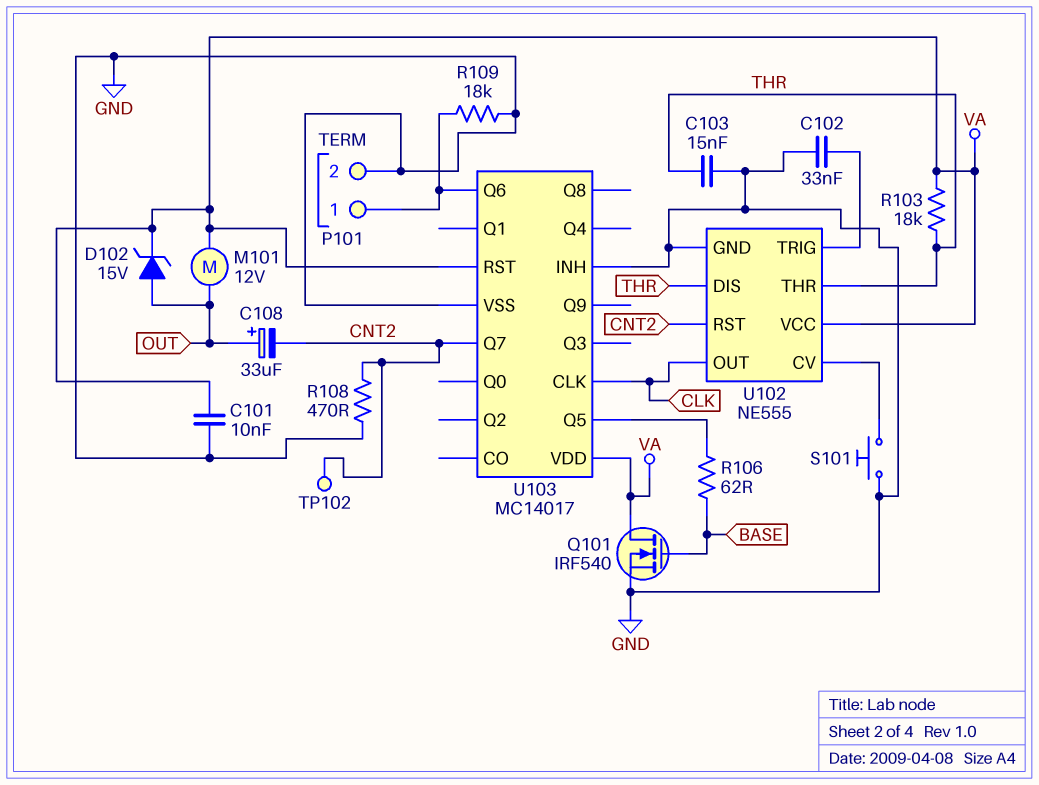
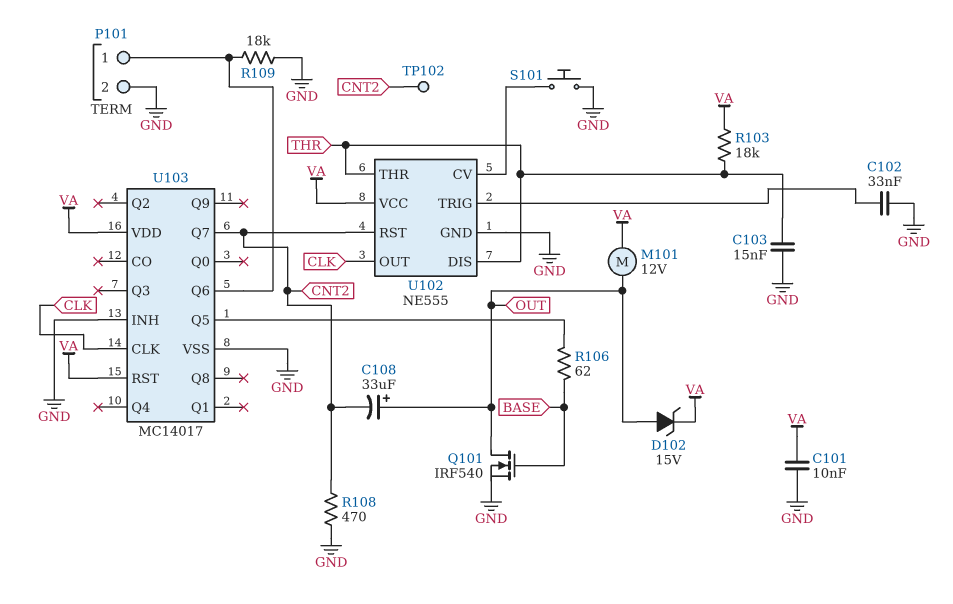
Q101: NMOS IRF540 (G BASE, D VA, S GND) -> NMOS IRF540 (G BASE, D OUT, S GND)

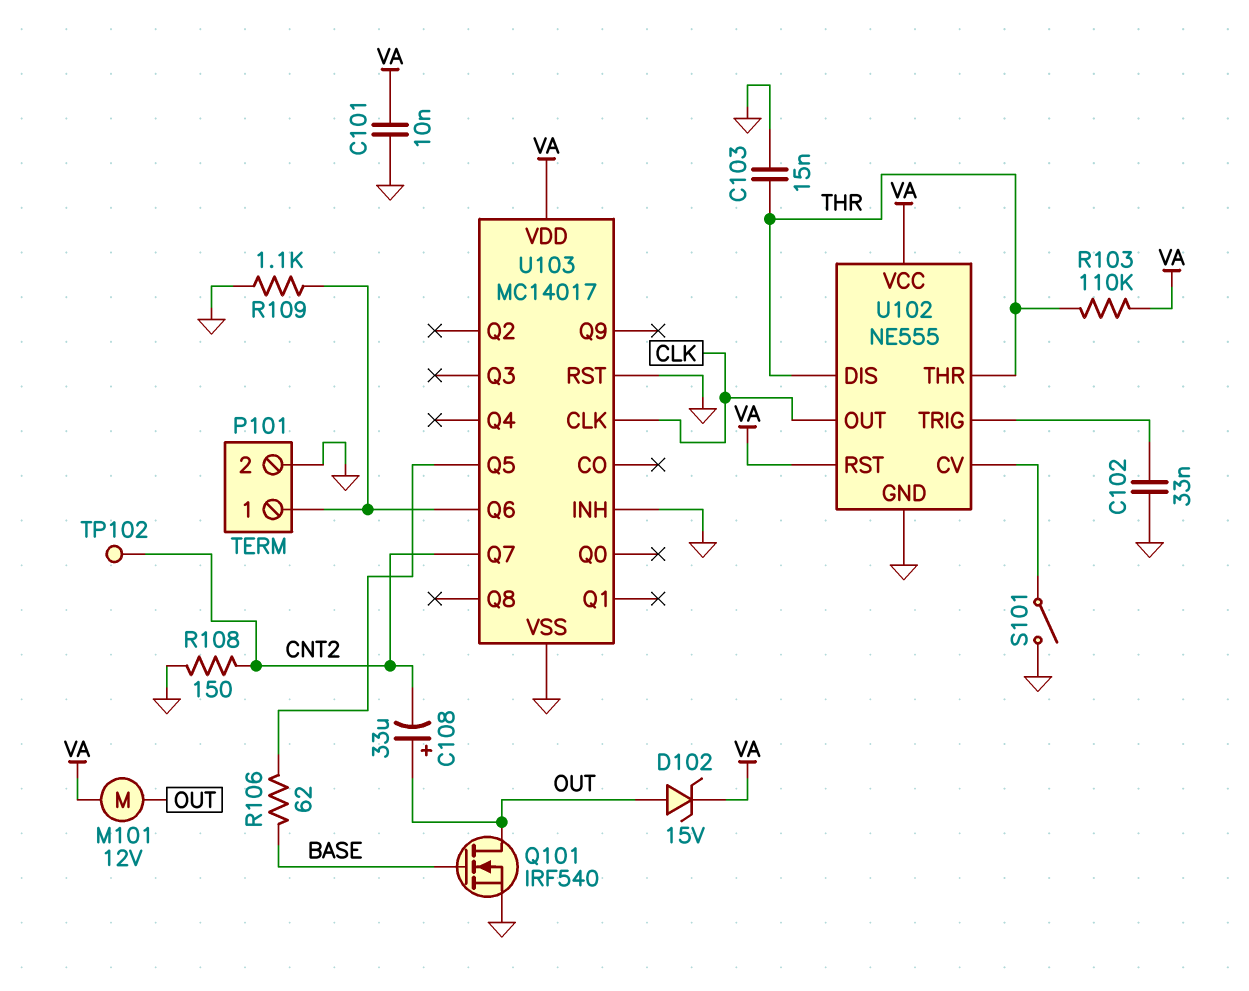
R103: 18k (THR, VA) -> 110k (THR, VA)
R108: 470 (CNT2, GND) -> 150 (CNT2, GND)
R109: 18k (GND, P101/1) -> 1.1k (GND, P101/1)
S101: button (GND, U102/CV) -> switch (GND, U102/CV)
U102 pin RST: CNT2 -> VA
U103 pin RST: VA -> GND

